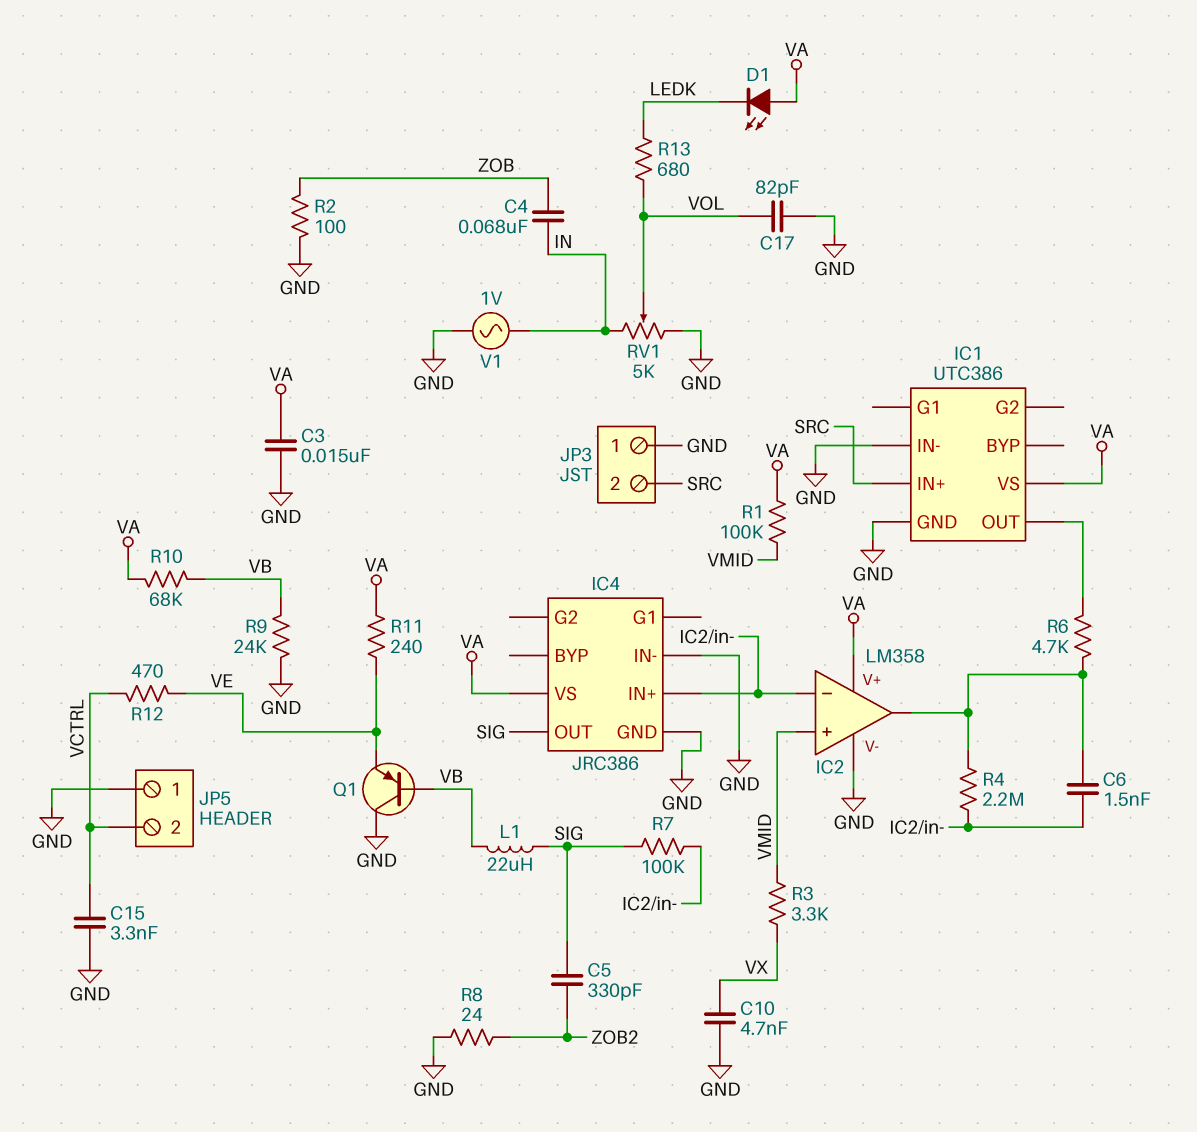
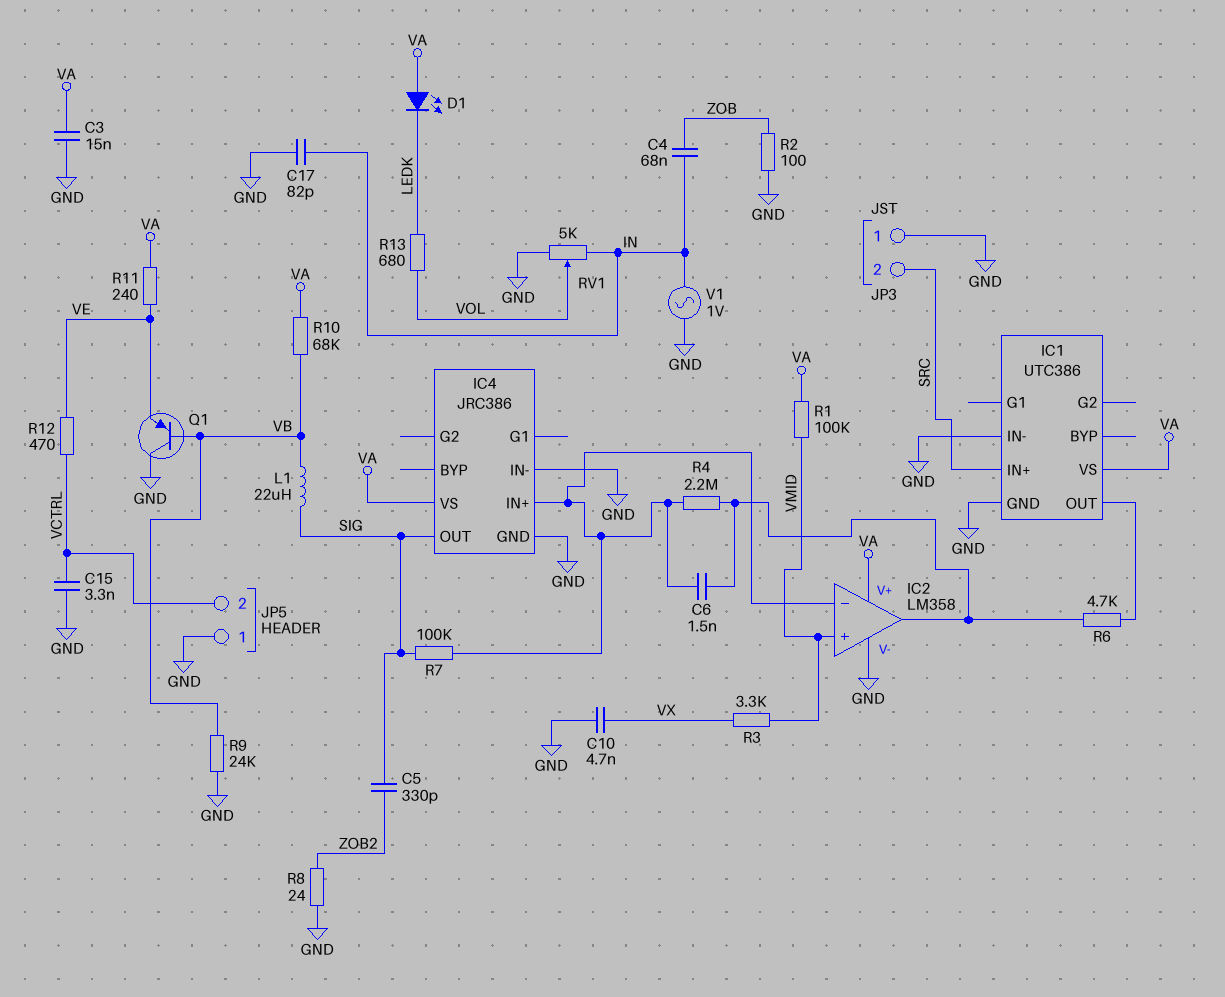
C17: 82pF (GND, VOL) -> 82pF (GND, IN)

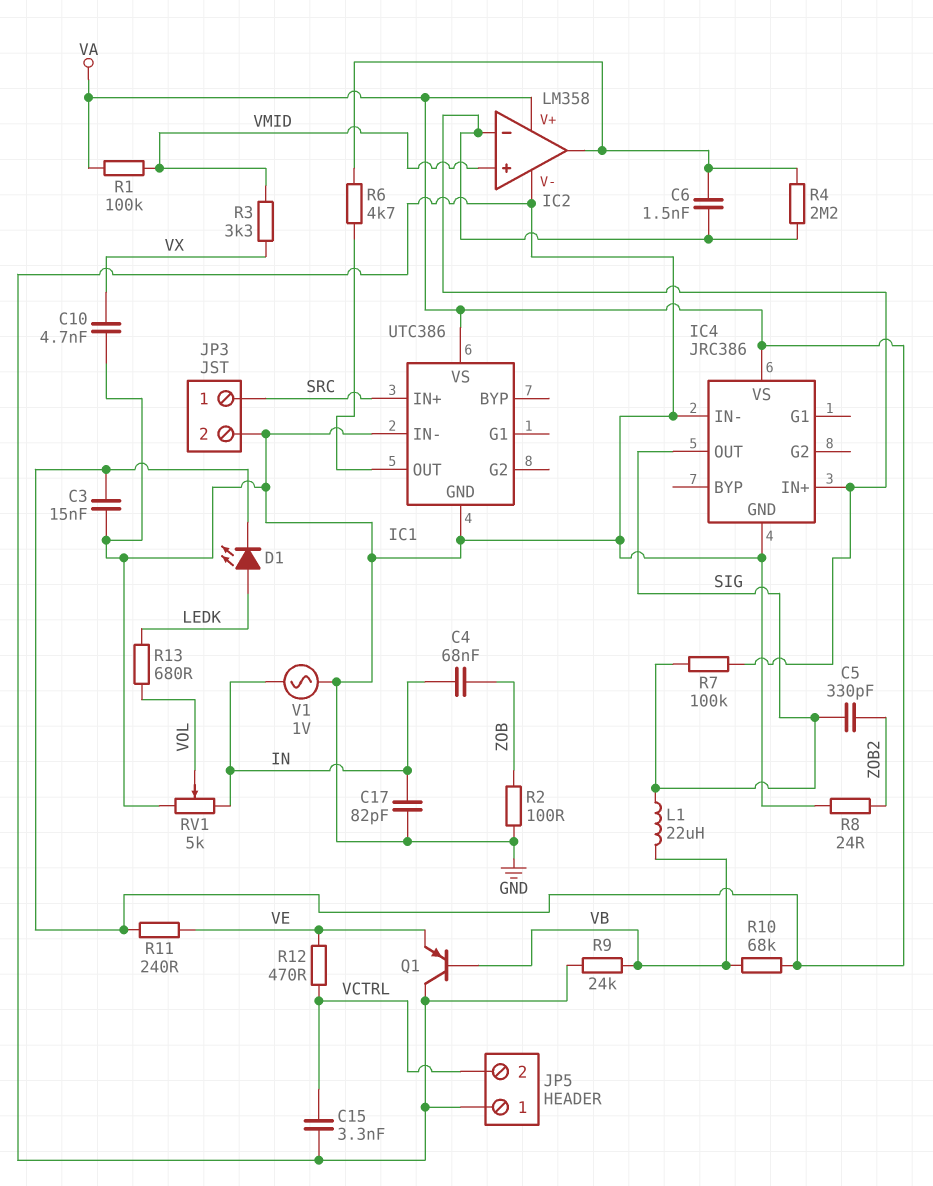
D1: LED (A VA, K LEDK) -> LED (A LEDK, K VA)
JP3 pin 1: GND -> SRC
JP3 pin 2: SRC -> GND

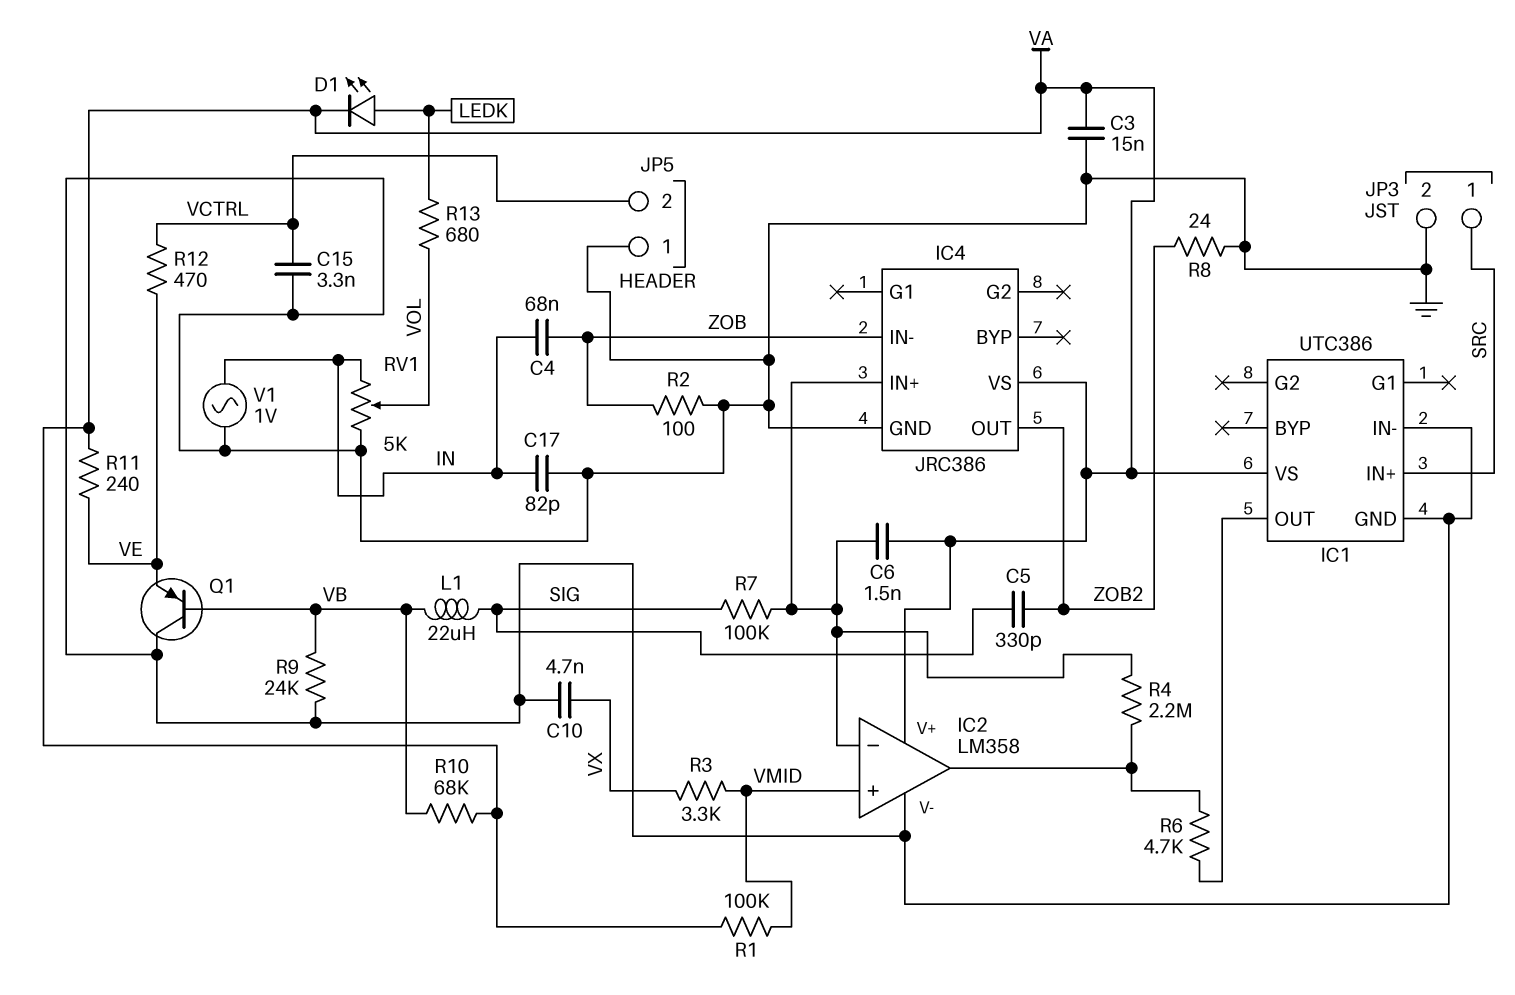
C6: 1.5nF (IC2/in-, IC2/out) -> 1.5nF (IC2/in-, VA)
IC4 pin IN-: GND -> ZOB
IC4 pin OUT: SIG -> ZOB2

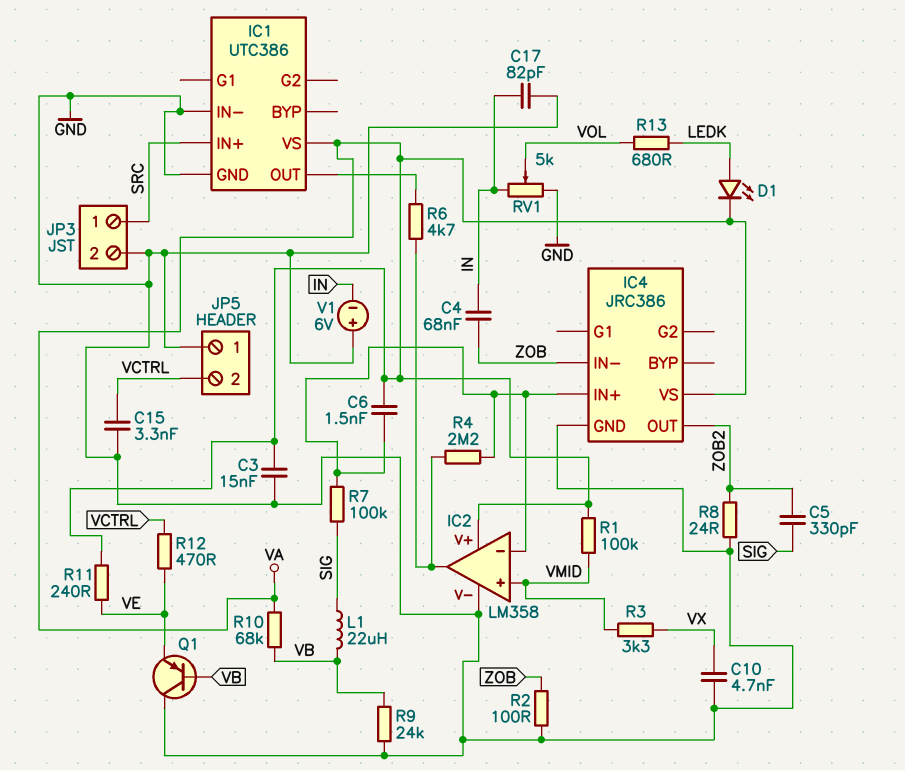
V1: AC 1V (GND, IN) -> 6V (plus GND, minus IN)

